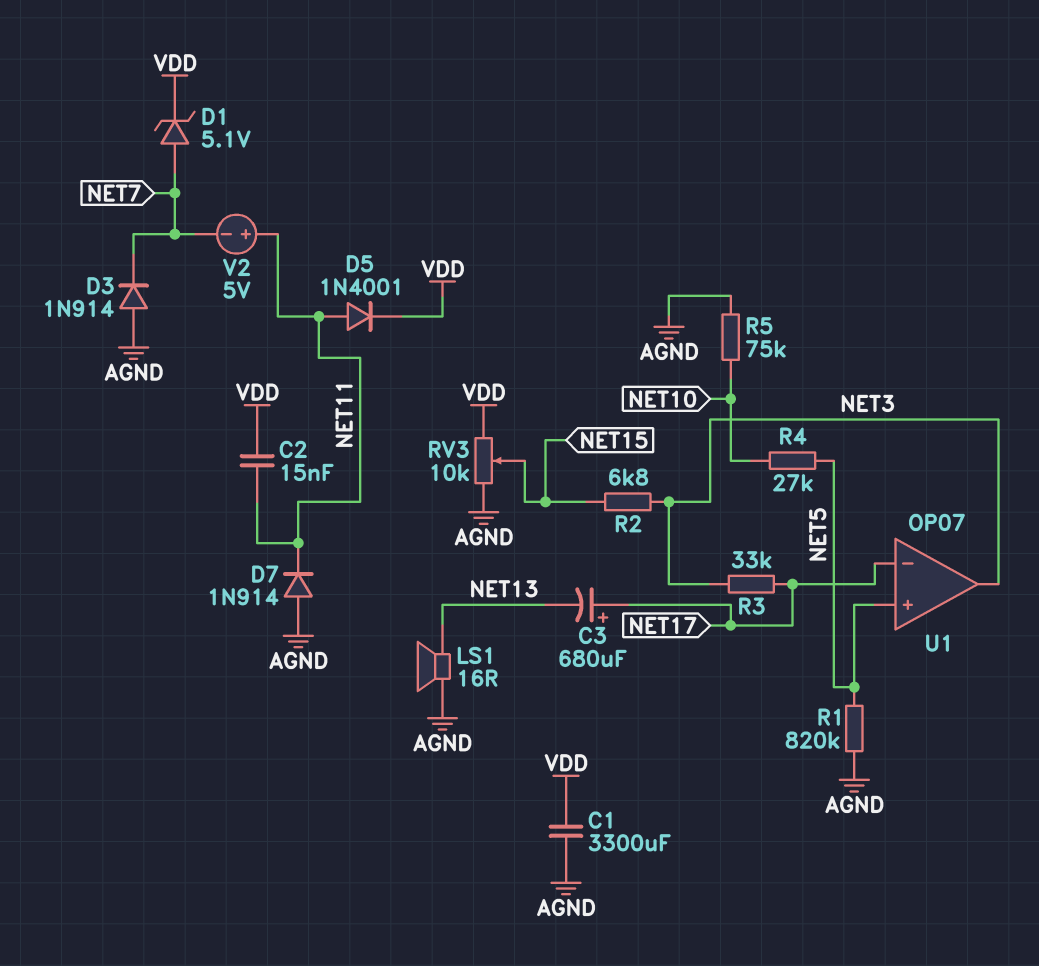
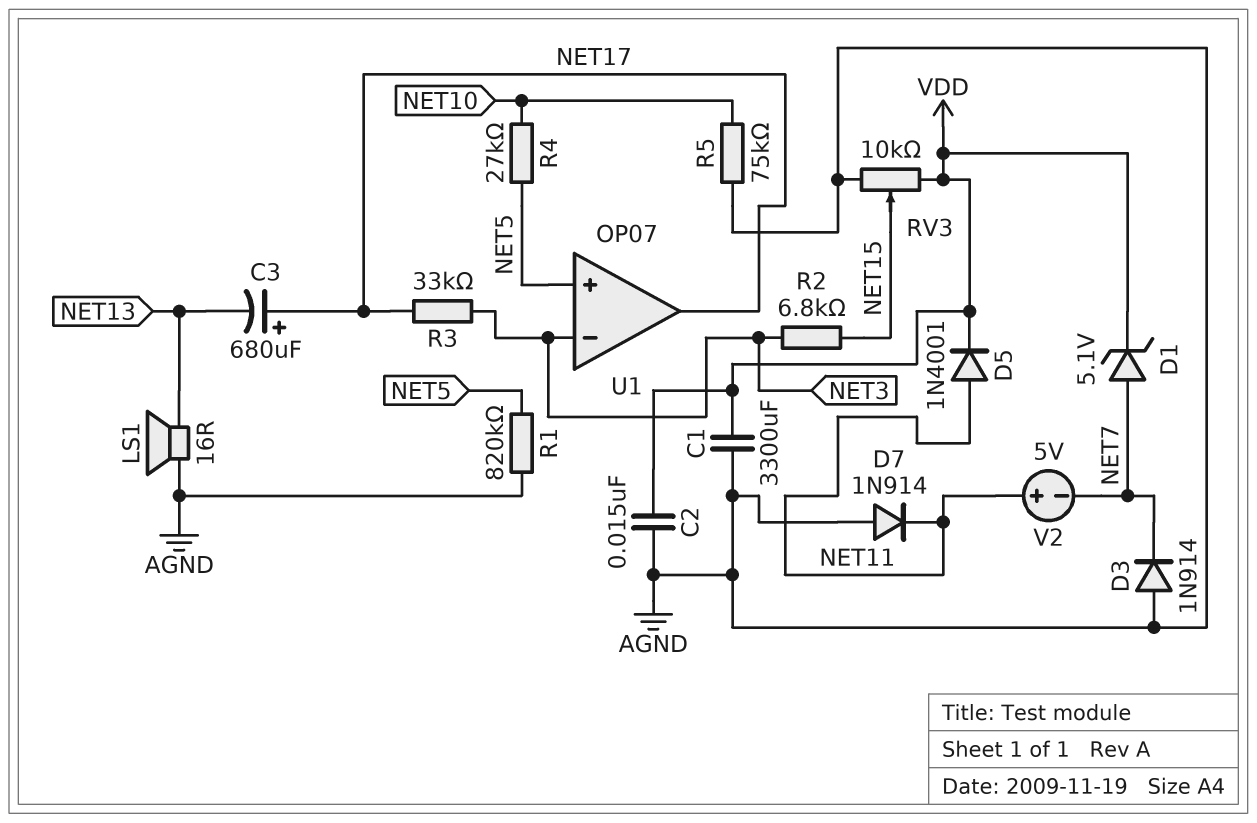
C2: 15nF (NET11, VDD) -> 15nF (AGND, VDD)
U1 pin in-: NET17 -> NET3
U1 pin out: NET3 -> NET17

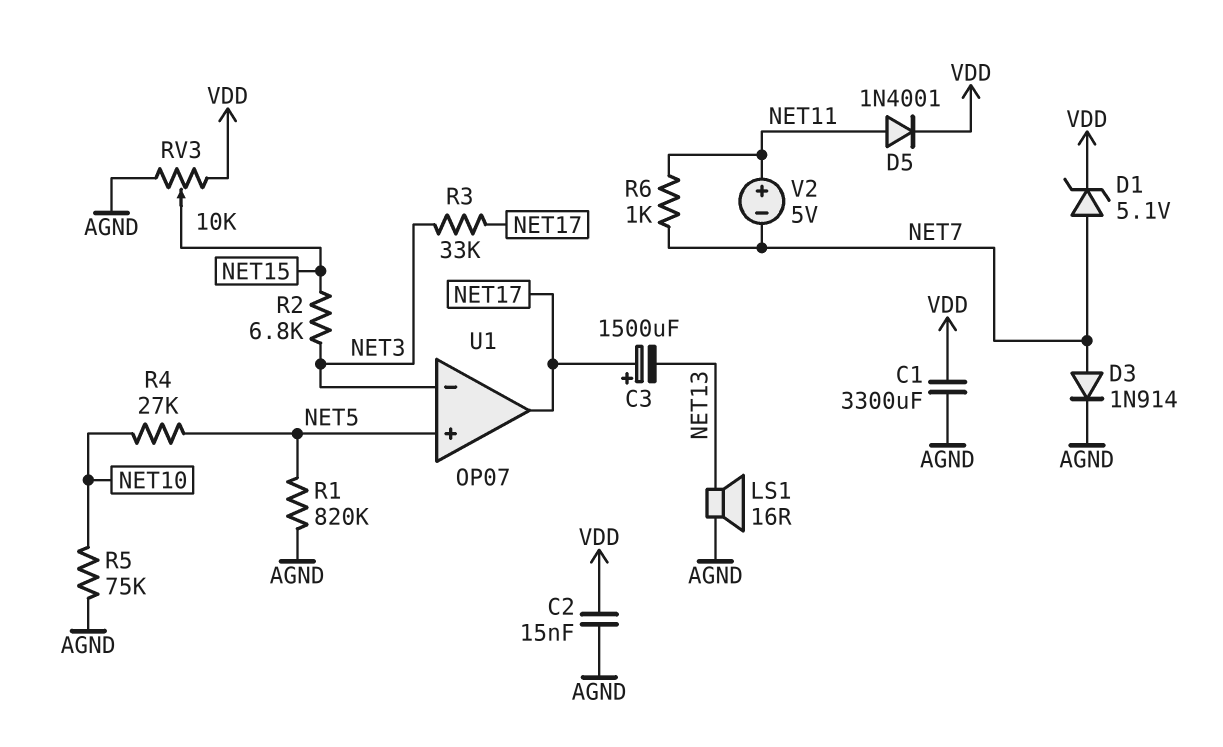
C3: 680uF (plus NET17, minus NET13) -> 1500uF (plus NET17, minus NET13)
D3: diode 1N914 (A AGND, K NET7) -> diode 1N914 (A NET7, K AGND)
D7: diode 1N914 (A AGND, K NET11) -> none
R6: none -> 1k (NET7, NET11)

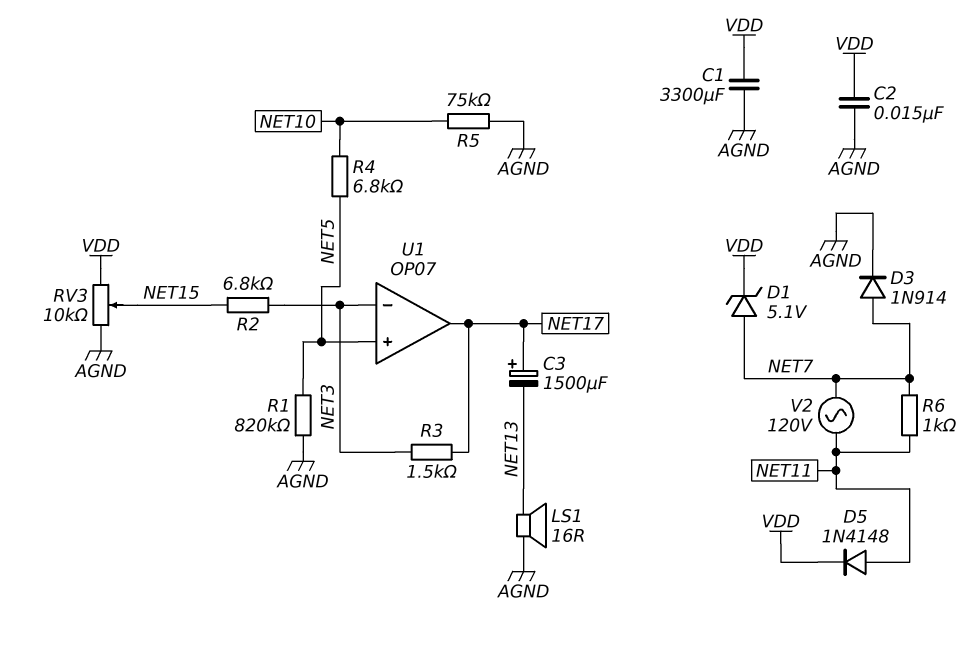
D5: diode 1N4001 (A NET11, K VDD) -> diode 1N4148 (A NET11, K VDD)
R3: 33k (NET3, NET17) -> 1.5k (NET3, NET17)
R4: 27k (NET5, NET10) -> 6.8k (NET5, NET10)
V2: 5V (plus NET11, minus NET7) -> AC 120V (NET7, NET11)

